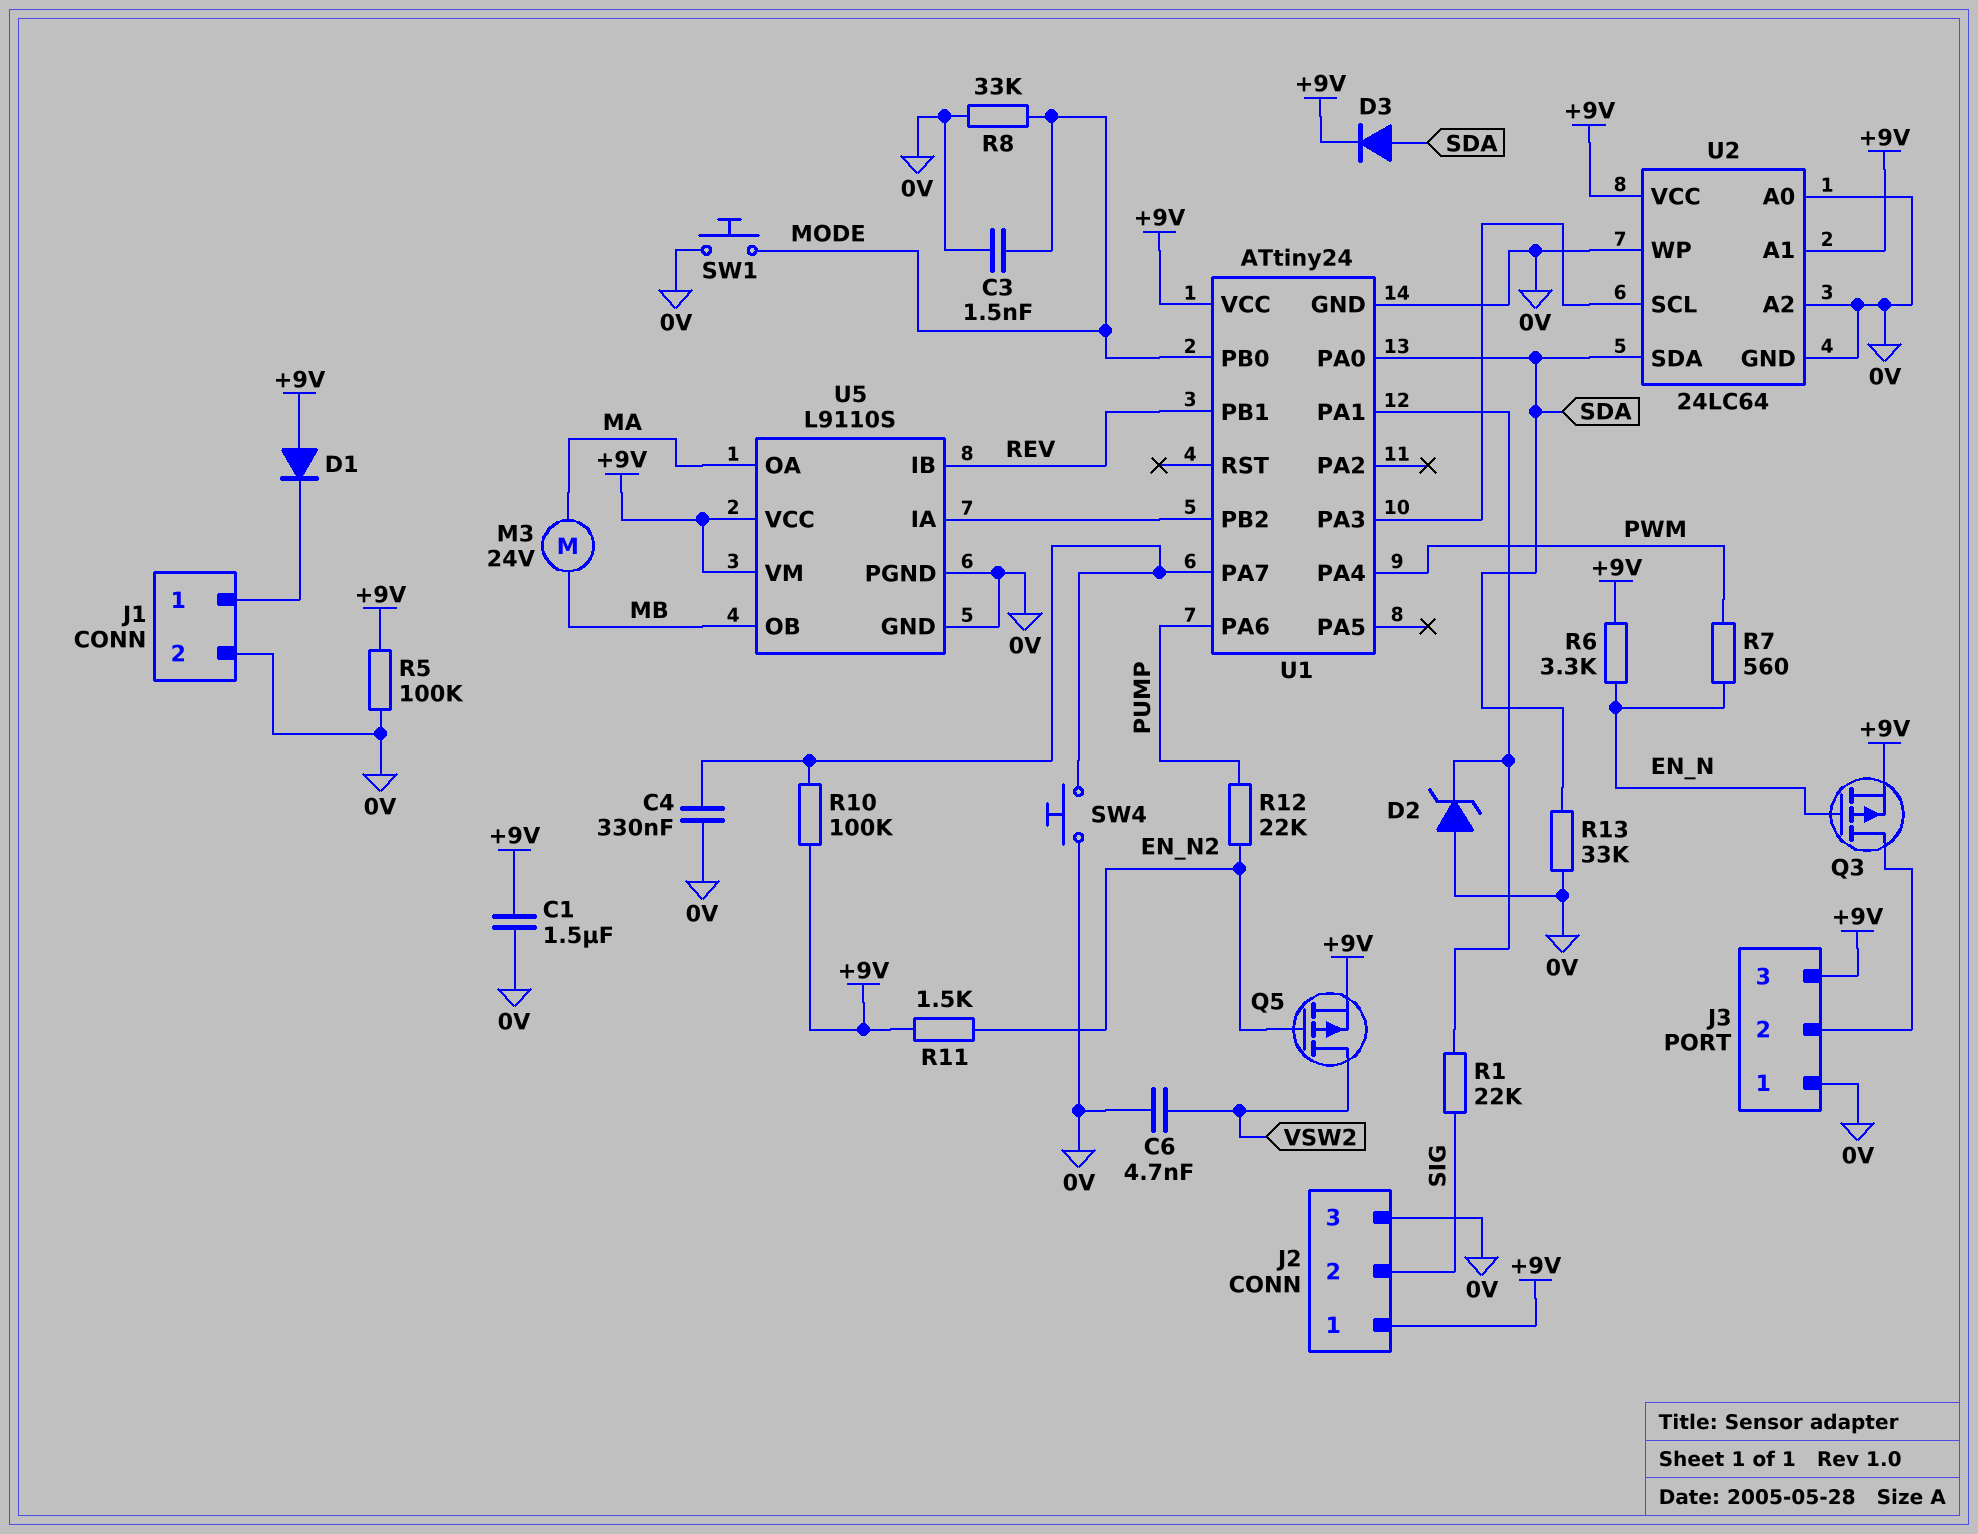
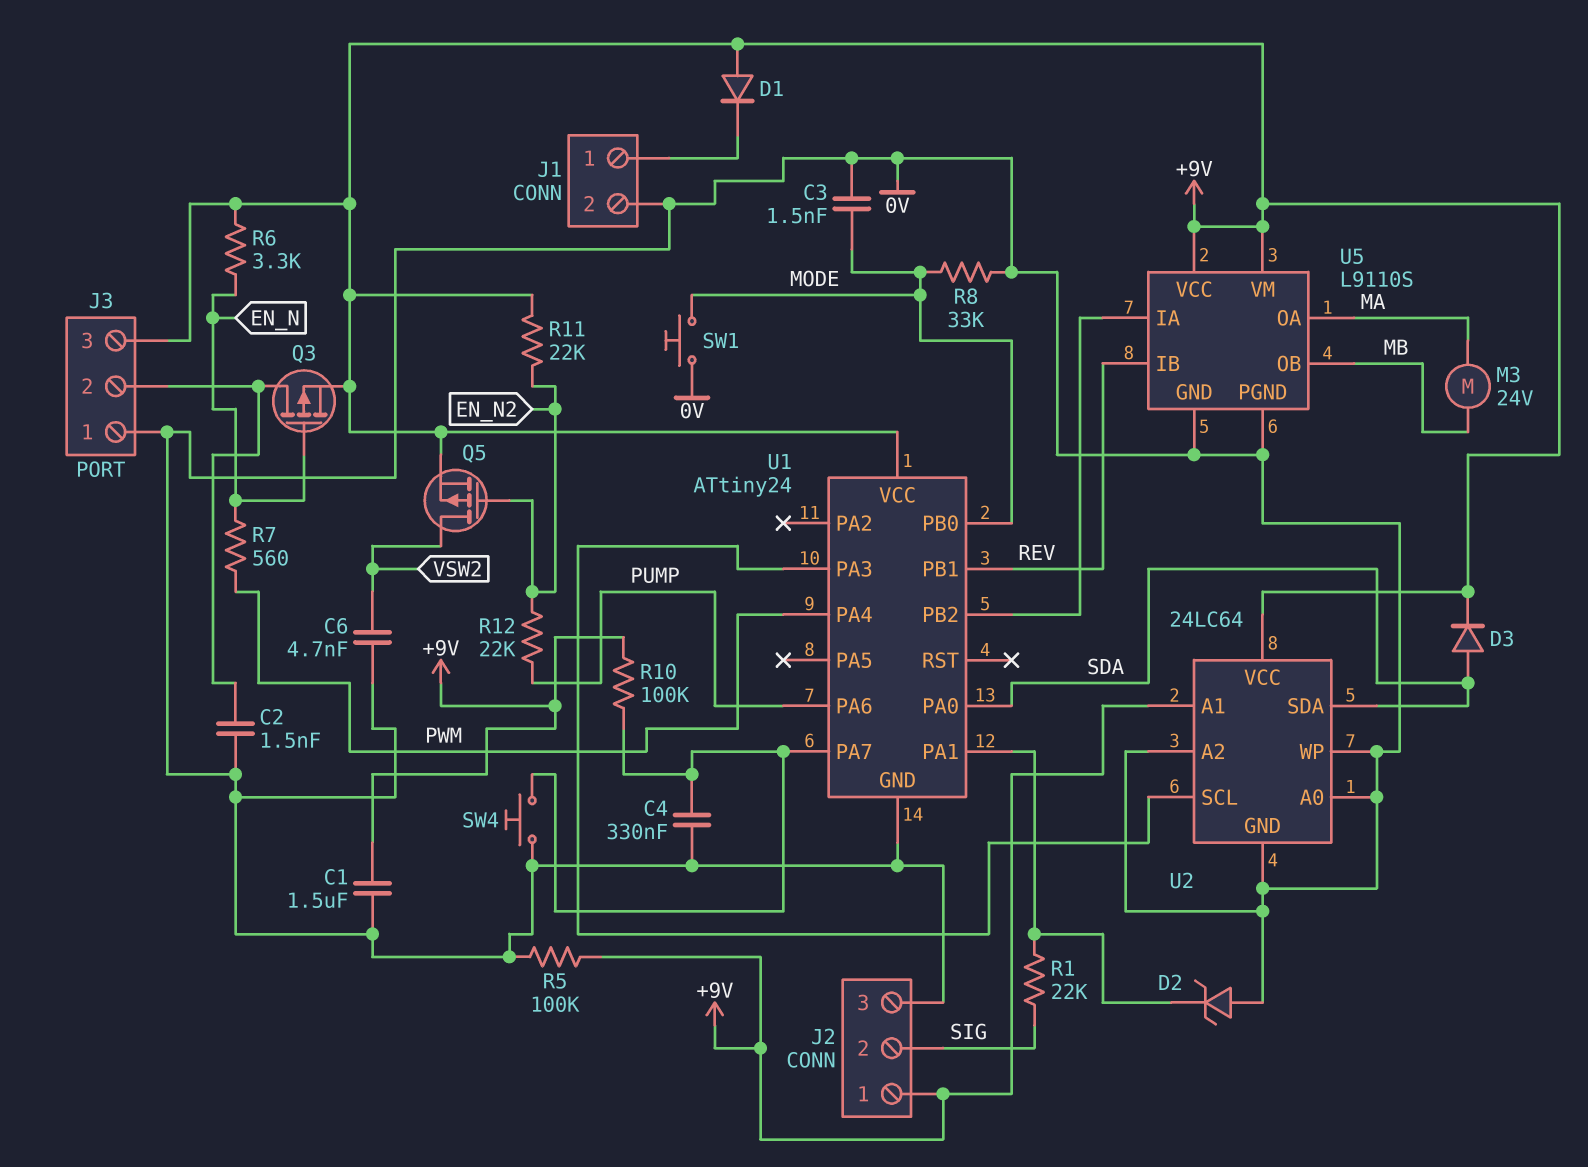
C2: none -> 1.5nF (0V, J3/2)
R11: 1.5k (+9V, EN_N2) -> 22k (+9V, EN_N2)
R13: 33k (0V, SDA) -> none

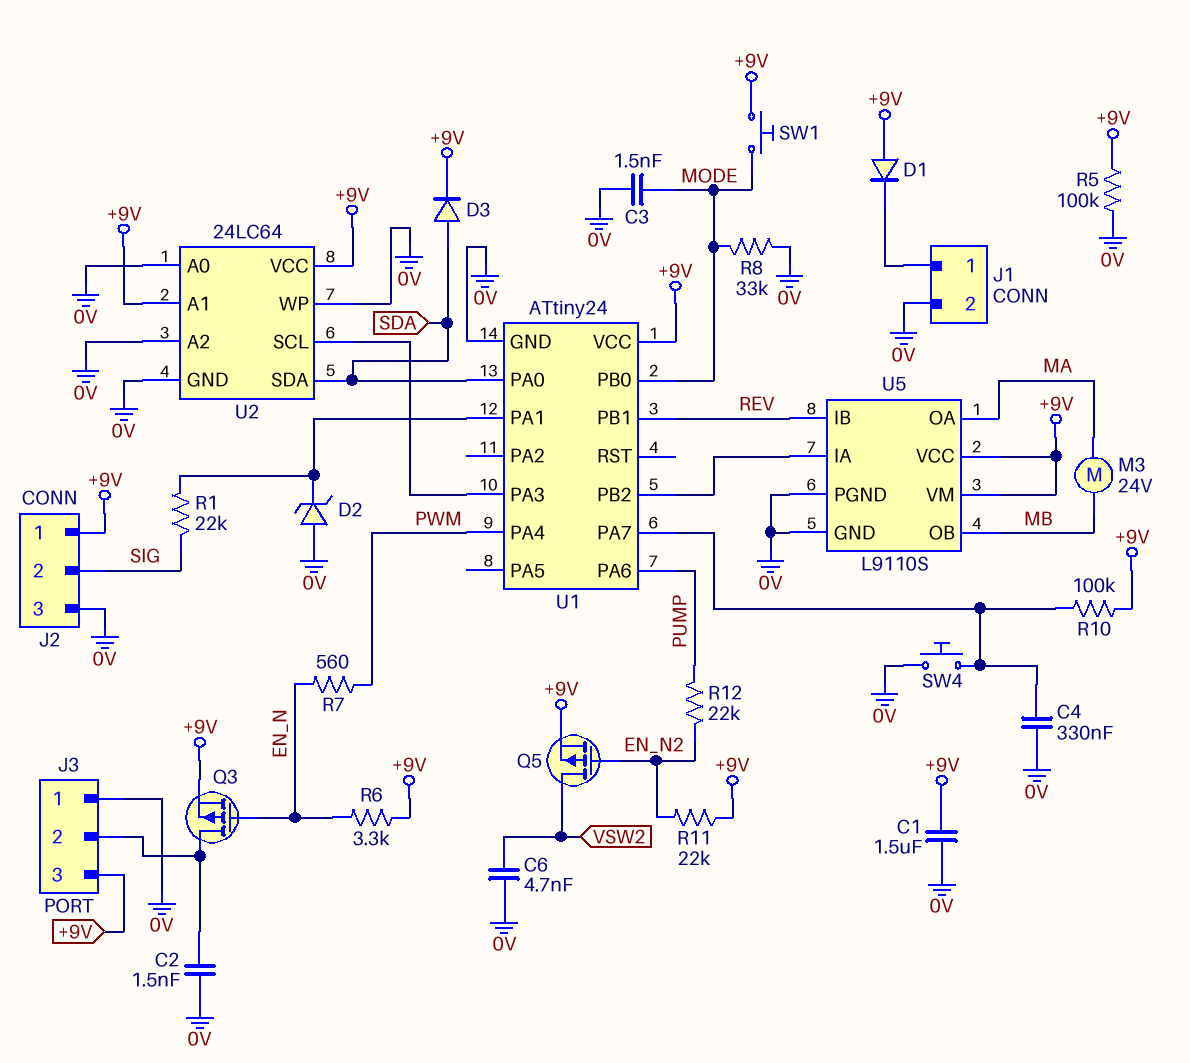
SW1: button (0V, MODE) -> button (+9V, MODE)

